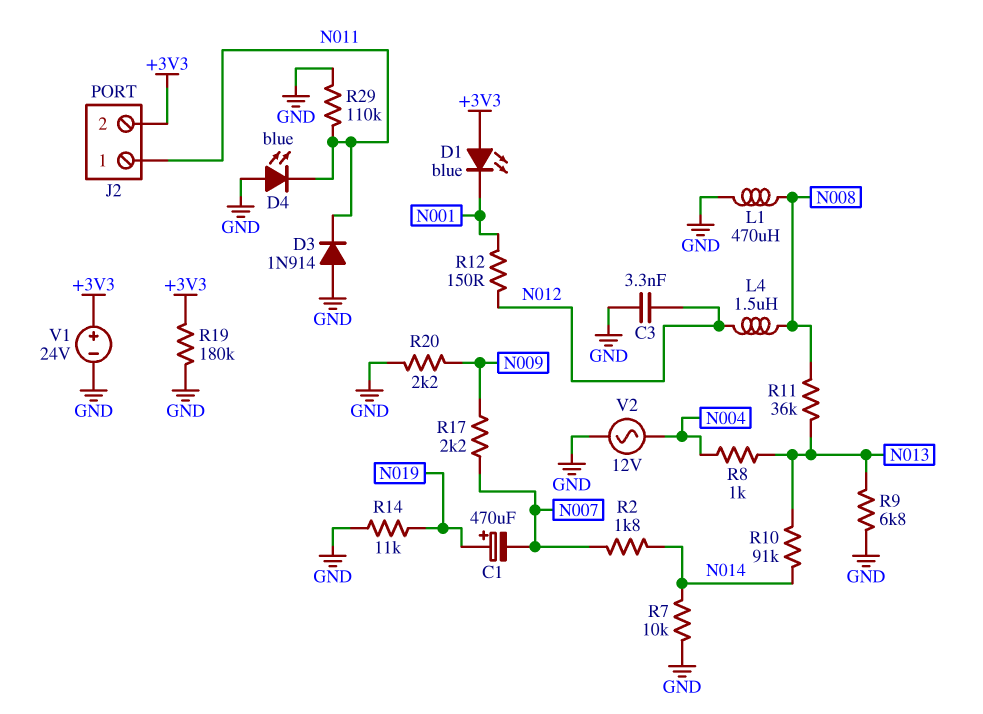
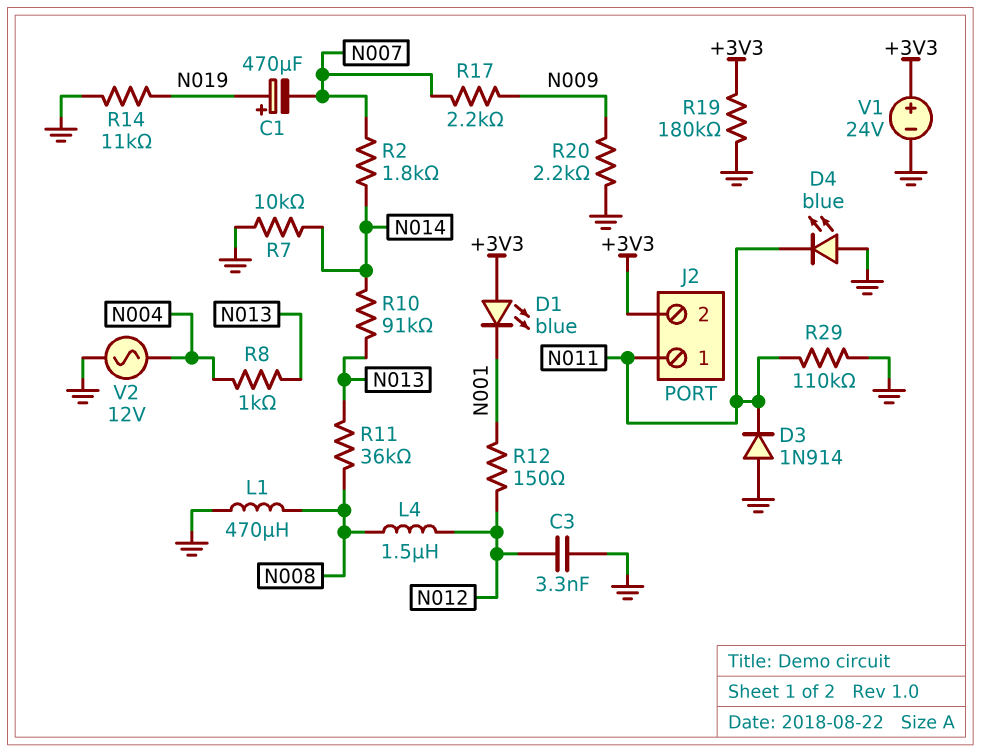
R9: 6.8k (GND, N013) -> none

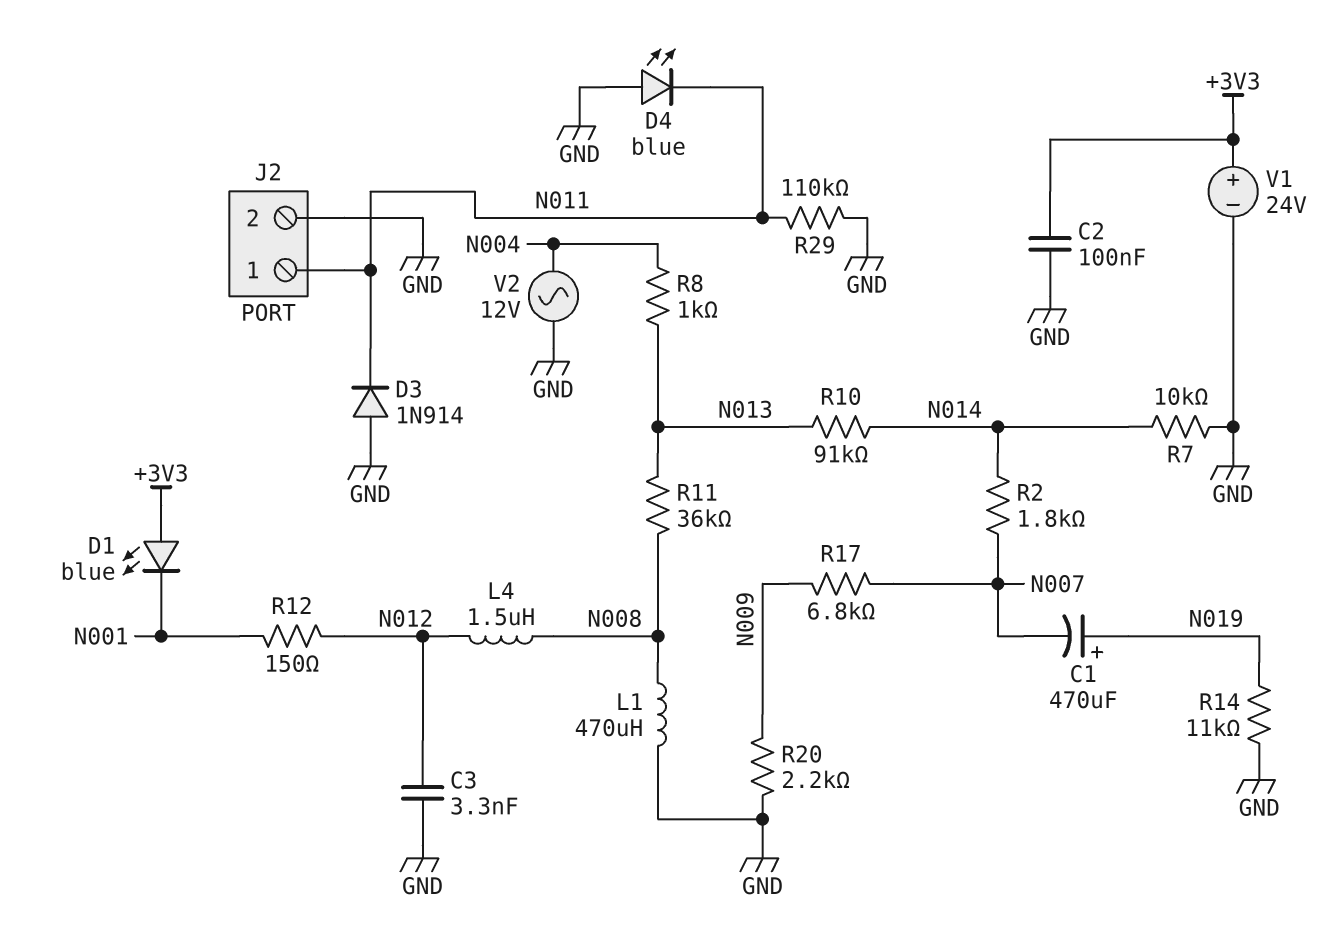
C2: none -> 100nF (+3V3, GND)
J2 pin 2: +3V3 -> GND
R17: 2.2k (N007, N009) -> 6.8k (N007, N009)
R19: 180k (+3V3, GND) -> none

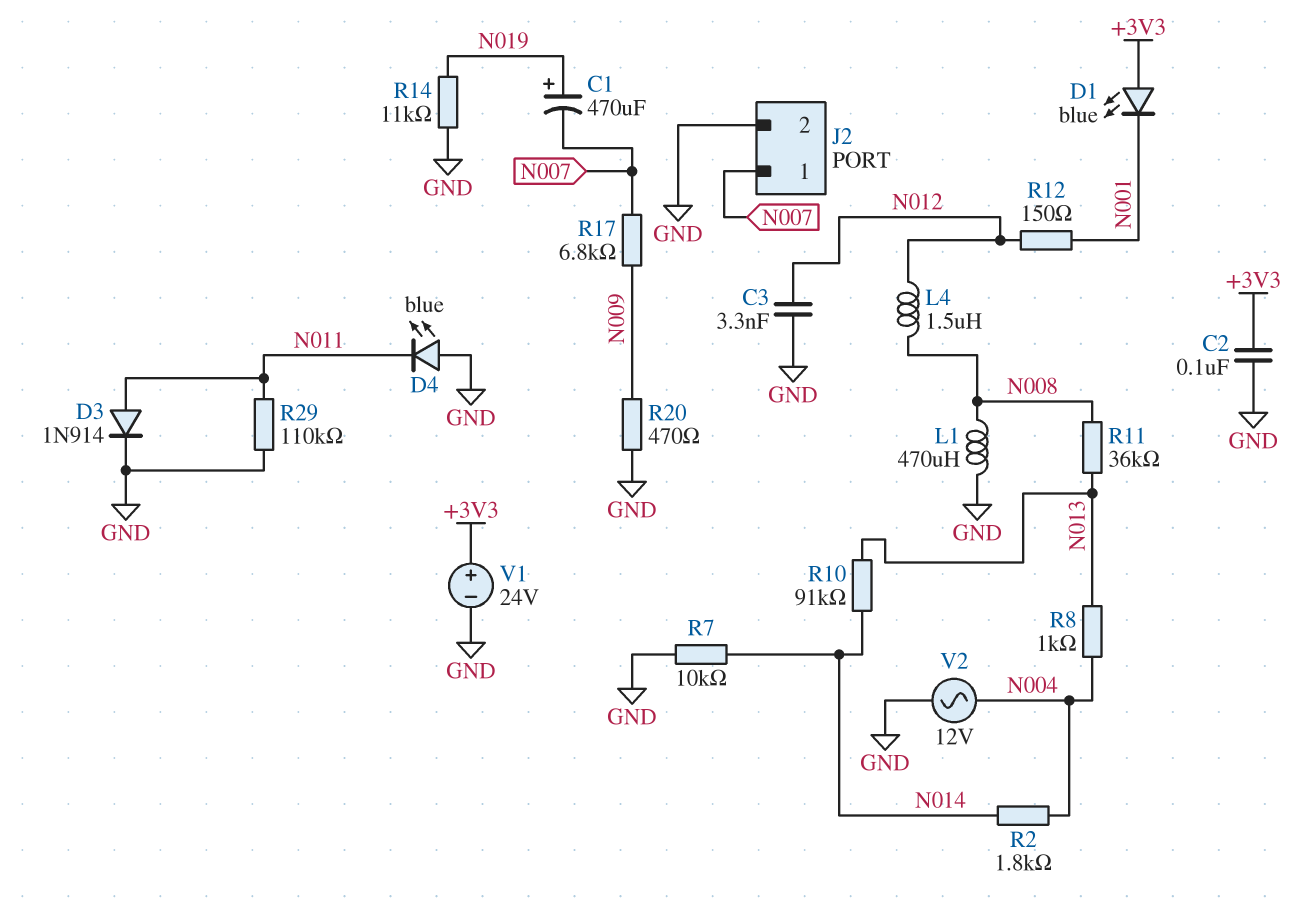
D3: diode 1N914 (A GND, K N011) -> diode 1N914 (A N011, K GND)
J2 pin 1: N011 -> N007
R2: 1.8k (N007, N014) -> 1.8k (N004, N014)
R20: 2.2k (GND, N009) -> 470 (GND, N009)

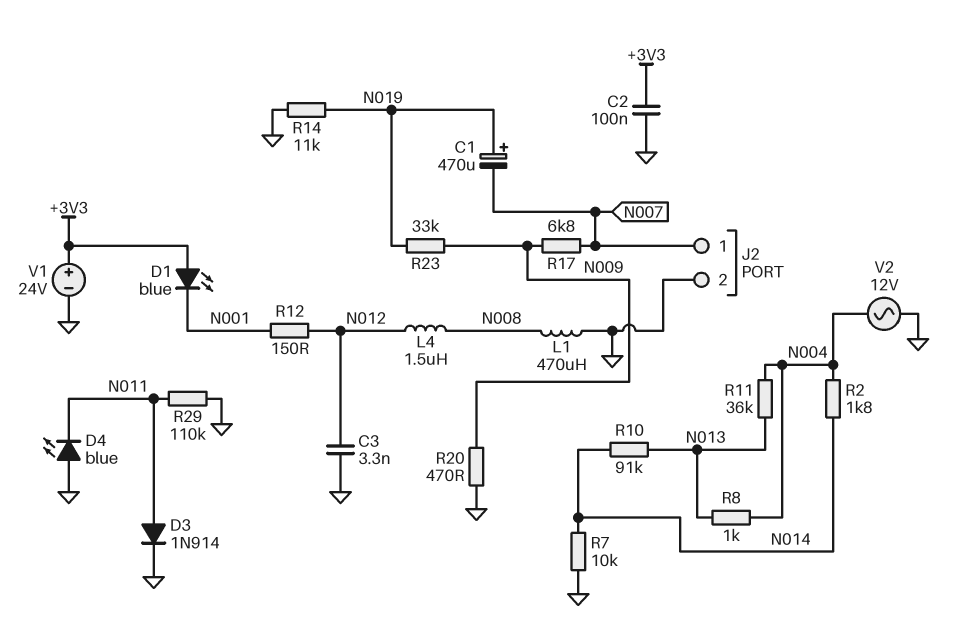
R11: 36k (N008, N013) -> 36k (N004, N013)
R23: none -> 33k (N009, N019)

